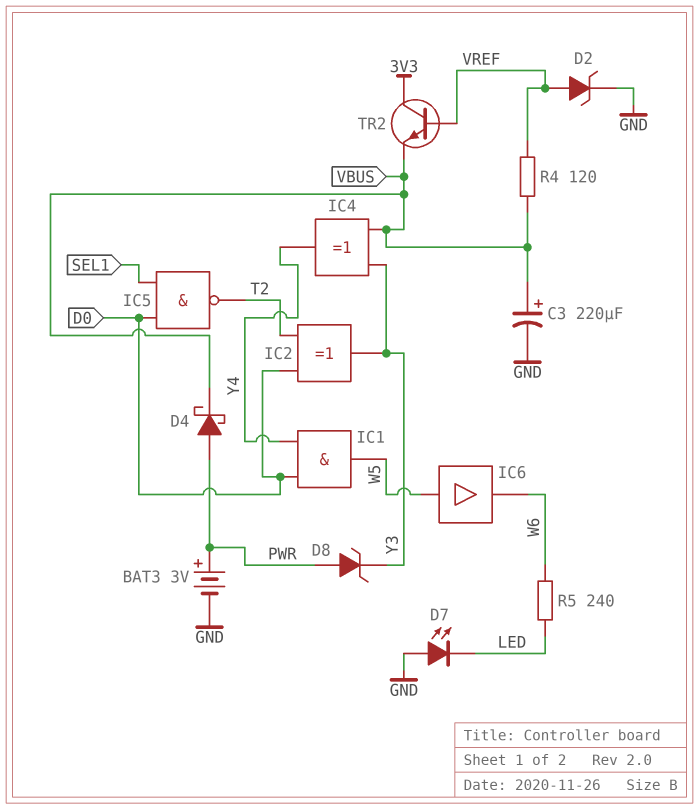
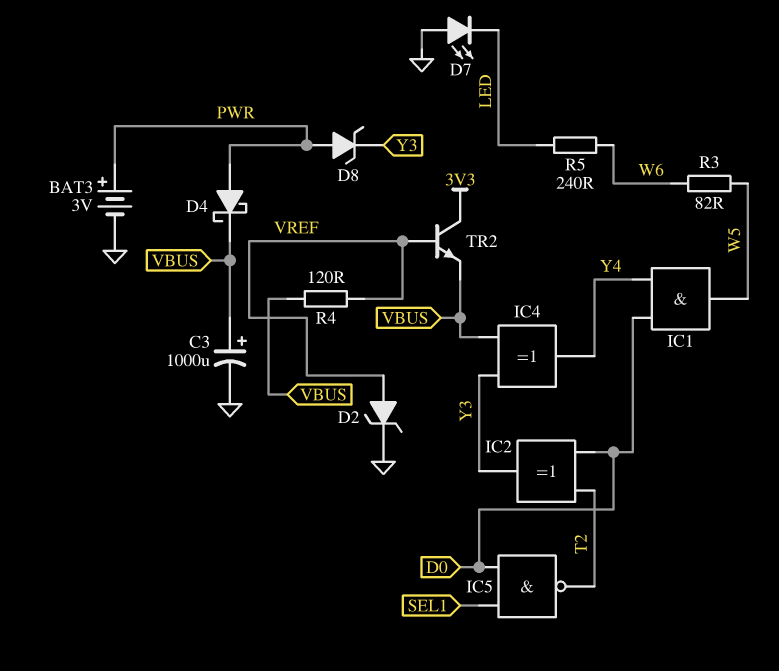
C3: 220uF (plus VBUS, minus GND) -> 1000uF (plus VBUS, minus GND)
IC6: buffer (in W5, out W6) -> none
R3: none -> 82 (W5, W6)

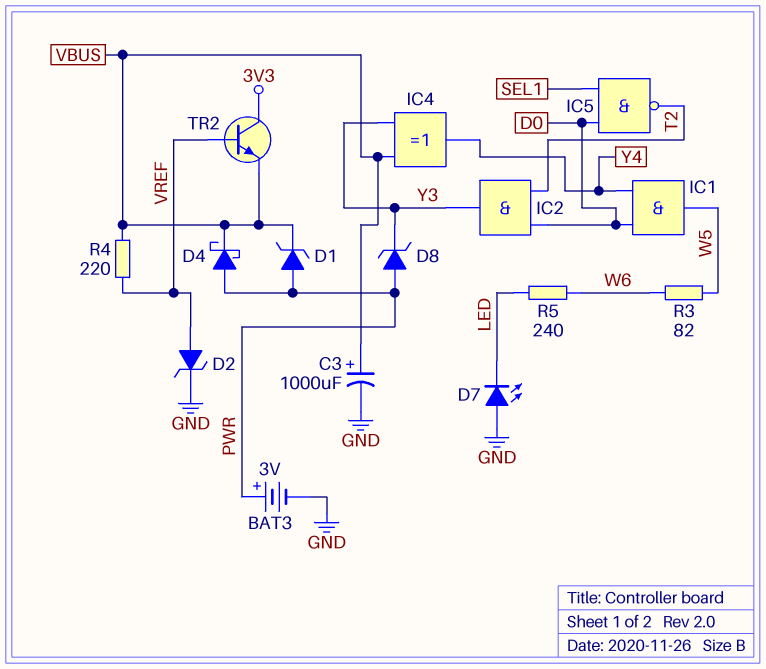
D1: none -> zener (A PWR, K VBUS)
IC2: XOR (in D0, in T2, out Y3) -> AND (in D0, in T2, out Y3)
R4: 120 (VBUS, VREF) -> 220 (VBUS, VREF)

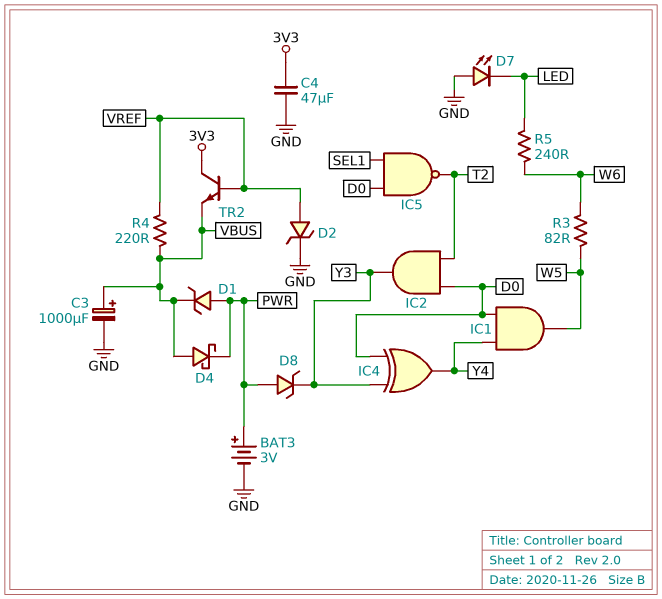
C4: none -> 47uF (3V3, GND)
D4: schottky (A PWR, K VBUS) -> schottky (A VBUS, K PWR)
IC4: XOR (in VBUS, in Y3, out Y4) -> XOR (in D0, in Y3, out Y4)

